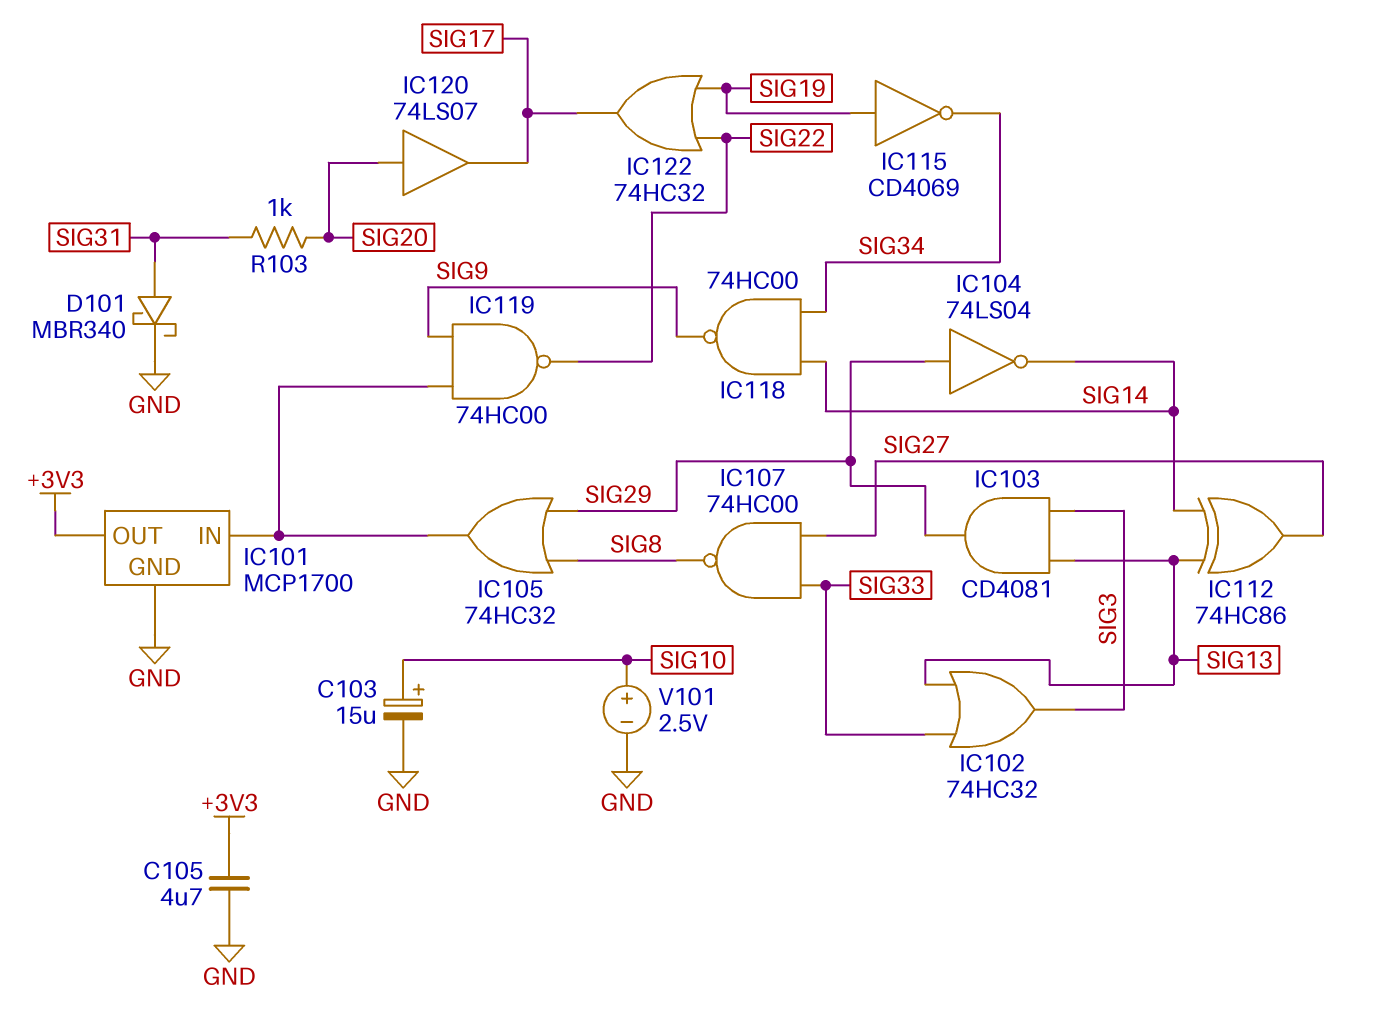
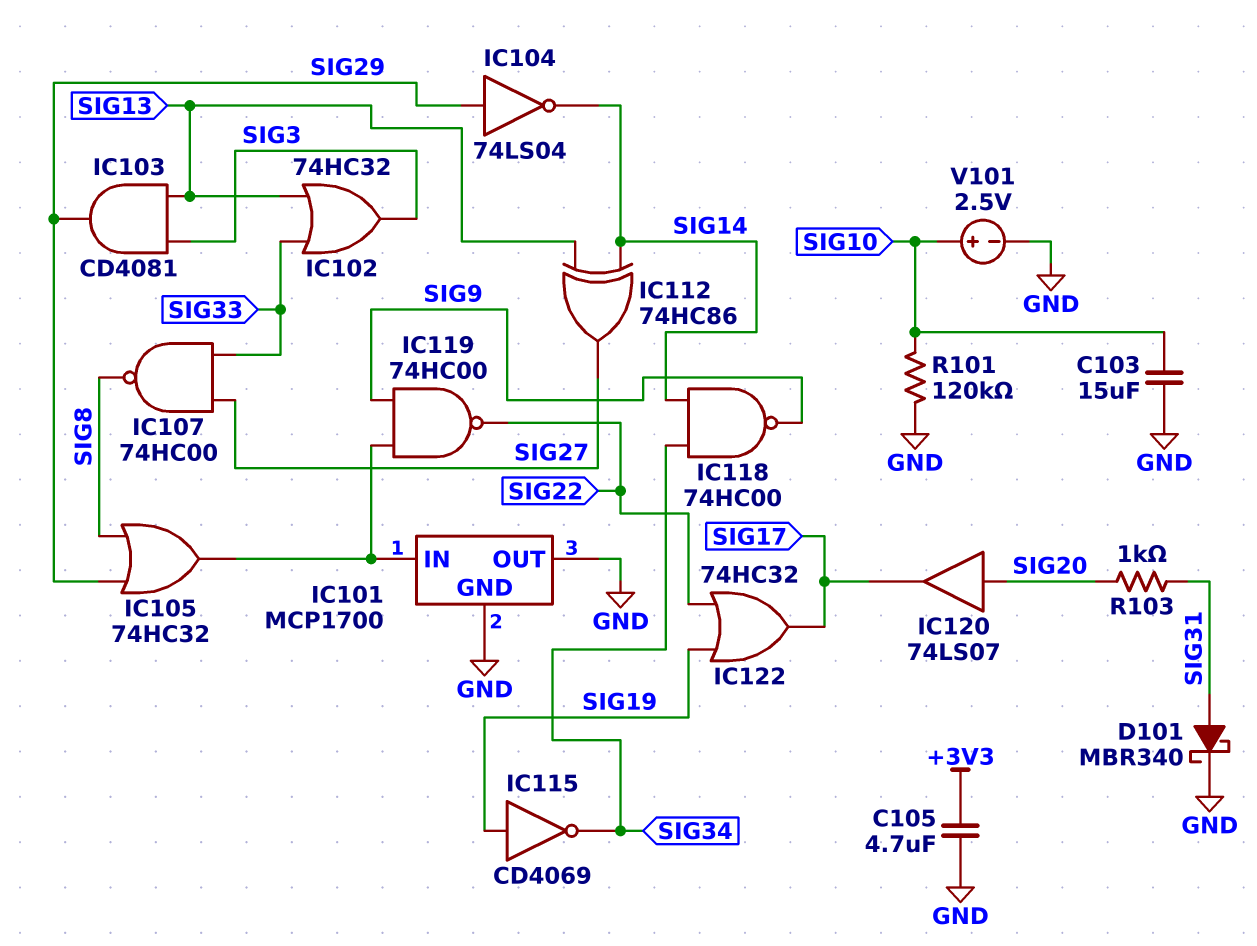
C103: 15uF (plus SIG10, minus GND) -> 15uF (GND, SIG10)
IC101 pin OUT: +3V3 -> GND
R101: none -> 120k (GND, SIG10)

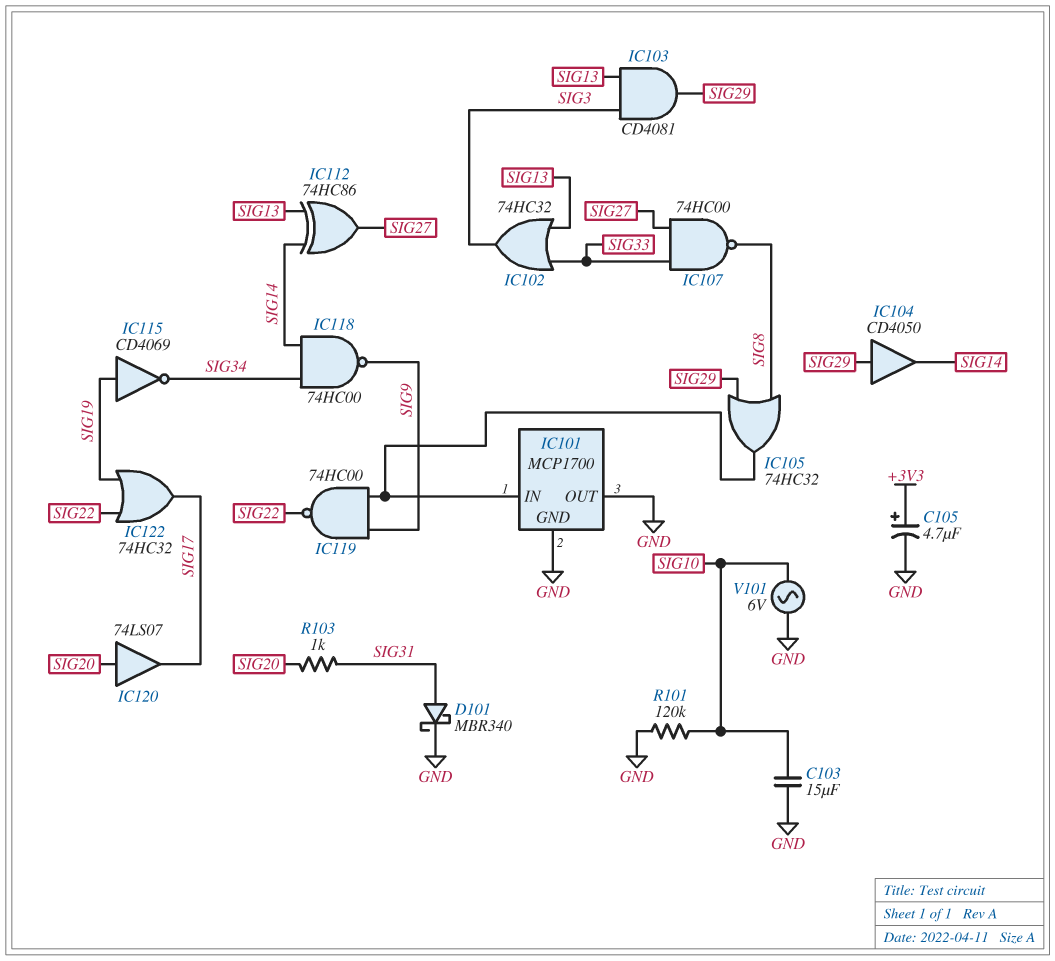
C105: 4.7uF (+3V3, GND) -> 4.7uF (plus +3V3, minus GND)
IC104: NOT 74LS04 (in SIG29, out SIG14) -> buffer CD4050 (in SIG29, out SIG14)
V101: 2.5V (plus SIG10, minus GND) -> AC 6V (GND, SIG10)

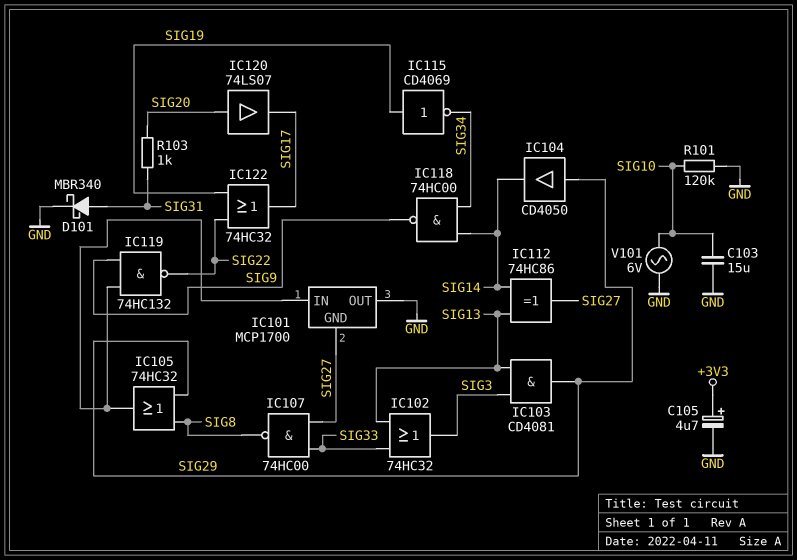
IC101 pin GND: GND -> SIG27
IC119: NAND 74HC00 (in IC101/IN, in SIG9, out SIG22) -> NAND 74HC132 (in IC101/IN, in SIG9, out SIG22)

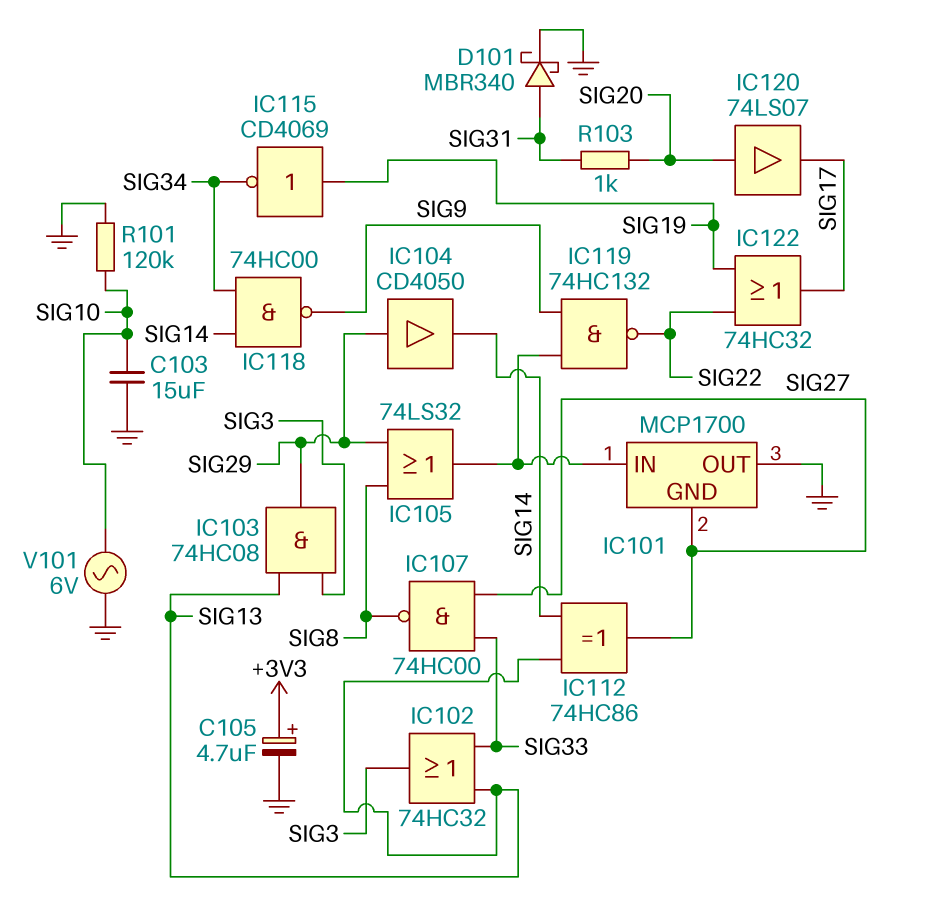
IC103: AND CD4081 (in SIG3, in SIG13, out SIG29) -> AND 74HC08 (in SIG3, in SIG13, out SIG29)
IC105: OR 74HC32 (in SIG8, in SIG29, out IC101/IN) -> OR 74LS32 (in SIG8, in SIG29, out IC101/IN)

